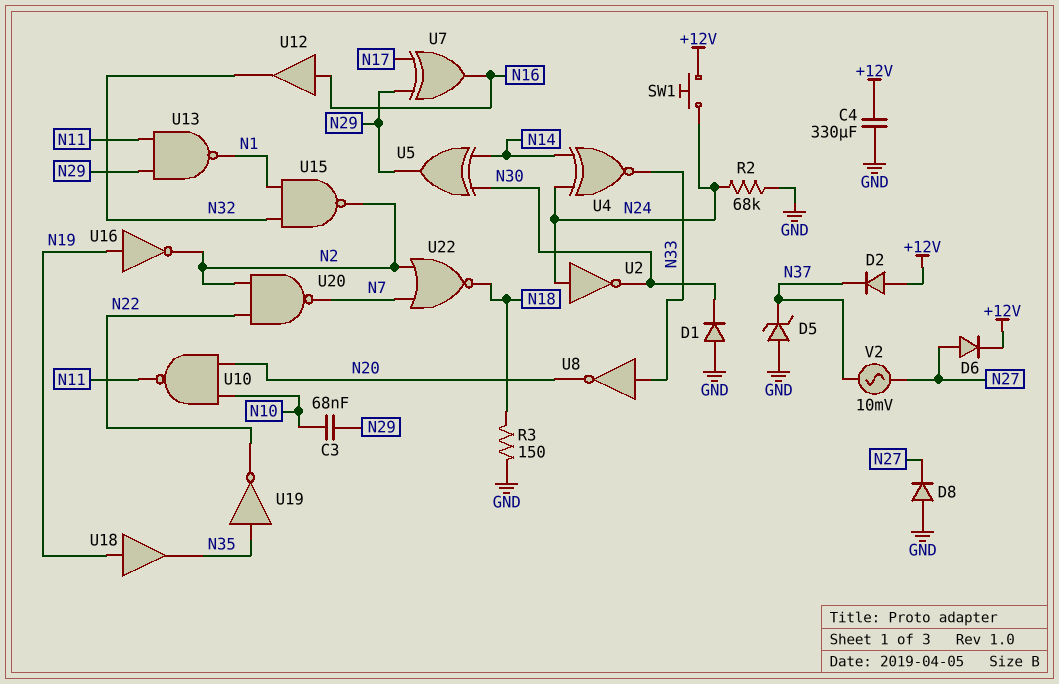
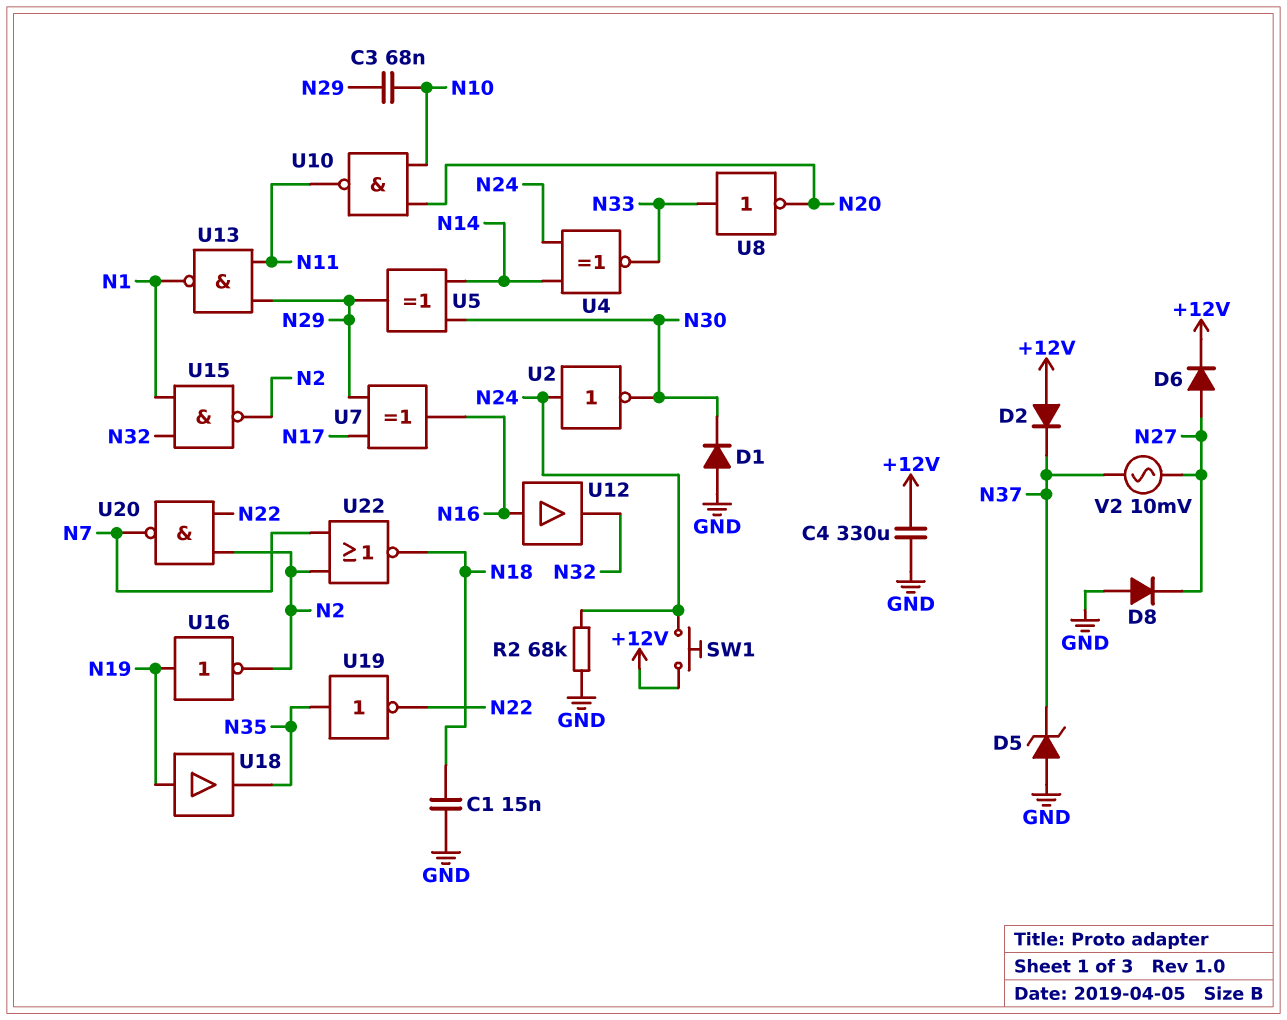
C1: none -> 15nF (GND, N18)
R3: 150 (GND, N18) -> none

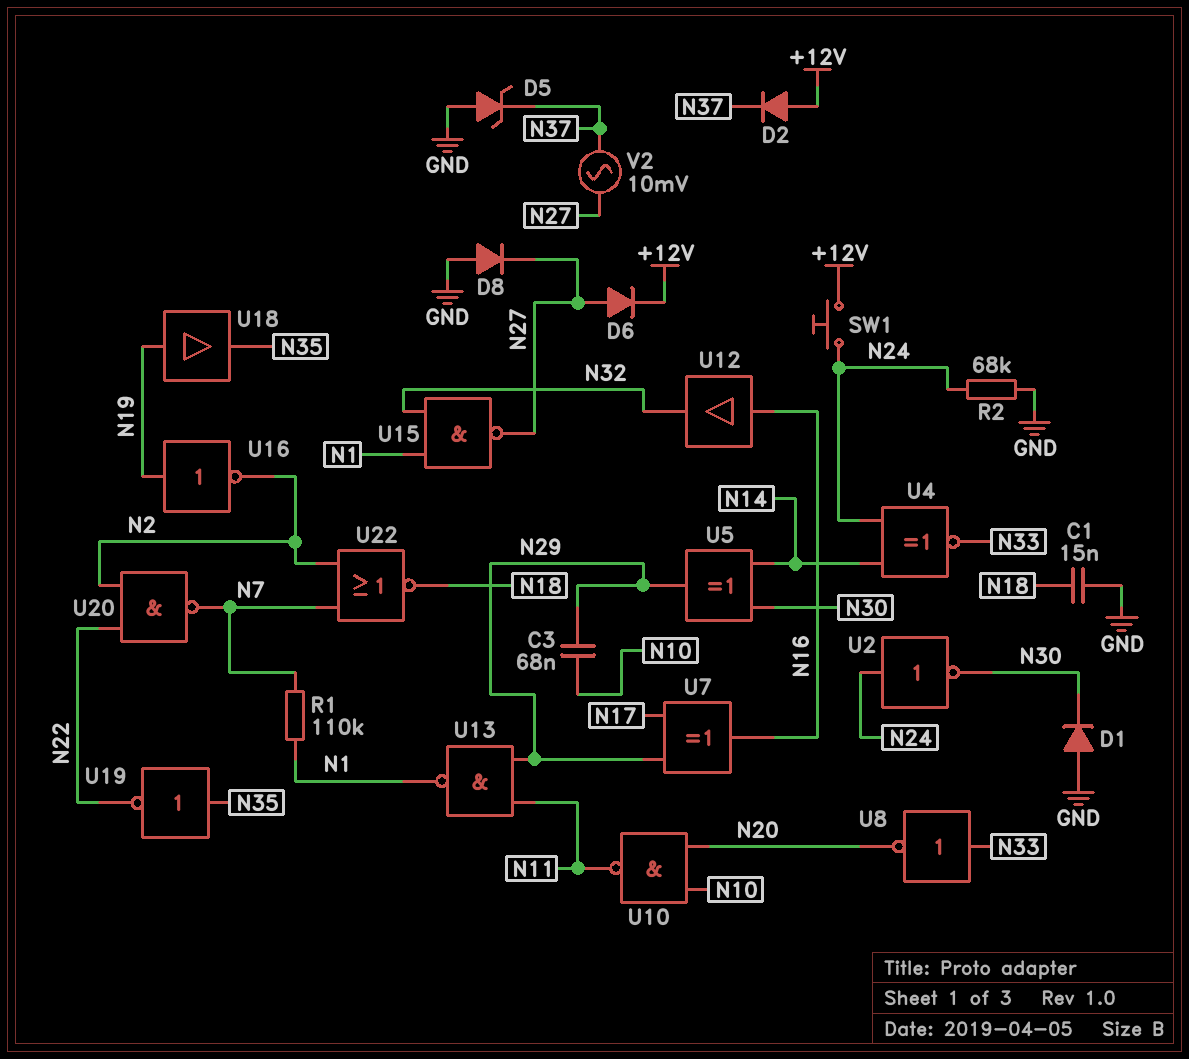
C4: 330uF (+12V, GND) -> none
R1: none -> 110k (N1, N7)
U15: NAND (in N1, in N32, out N2) -> NAND (in N1, in N32, out N27)

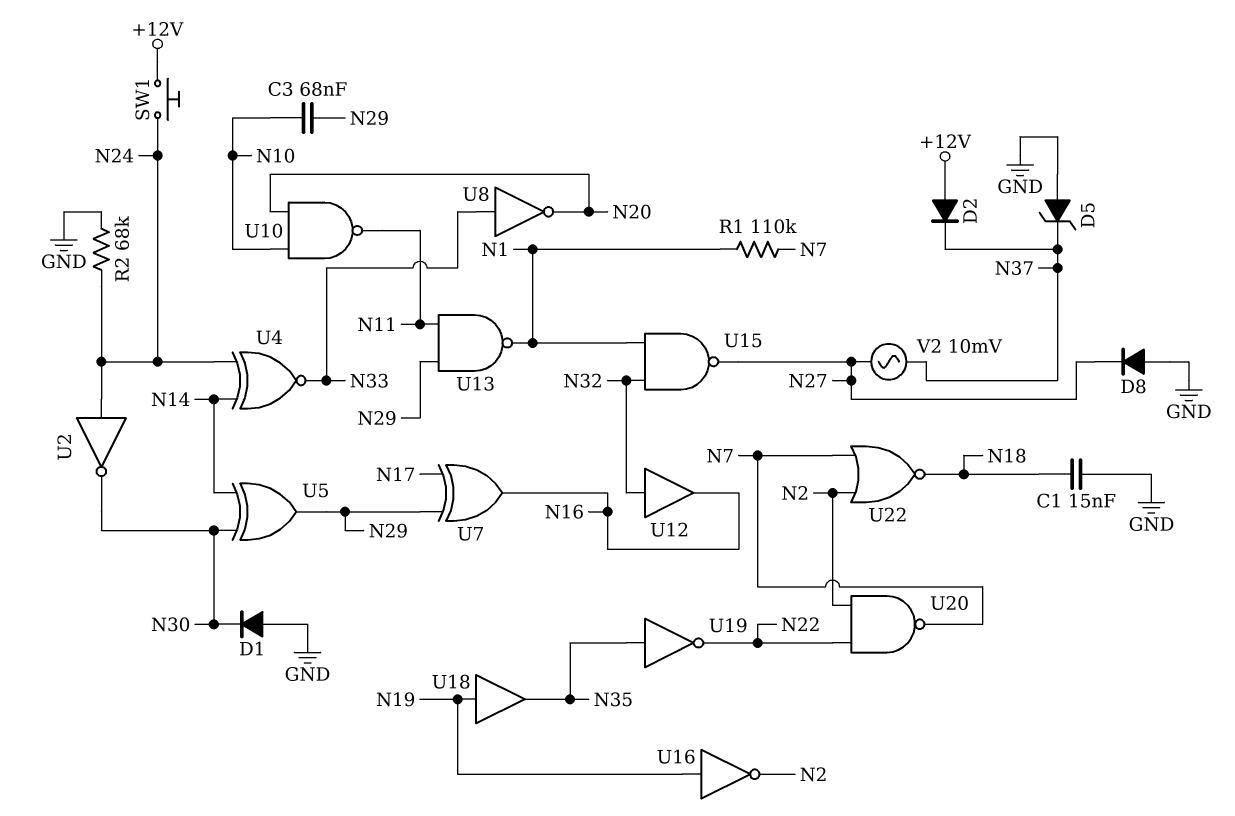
D6: diode (A N27, K +12V) -> none
U12: buffer (in N16, out N32) -> buffer (in N32, out N16)

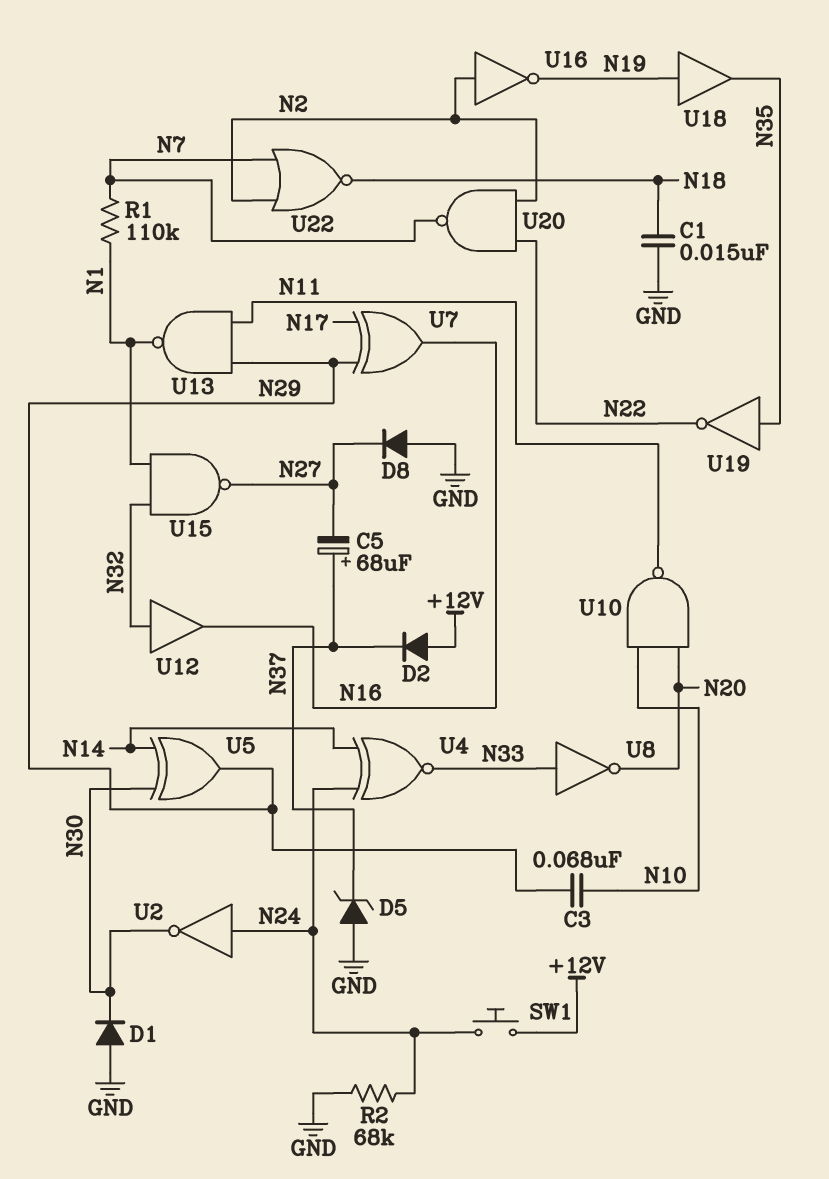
C5: none -> 68uF (plus N37, minus N27)
U16: NOT (in N19, out N2) -> NOT (in N2, out N19)
V2: AC 10mV (N27, N37) -> none

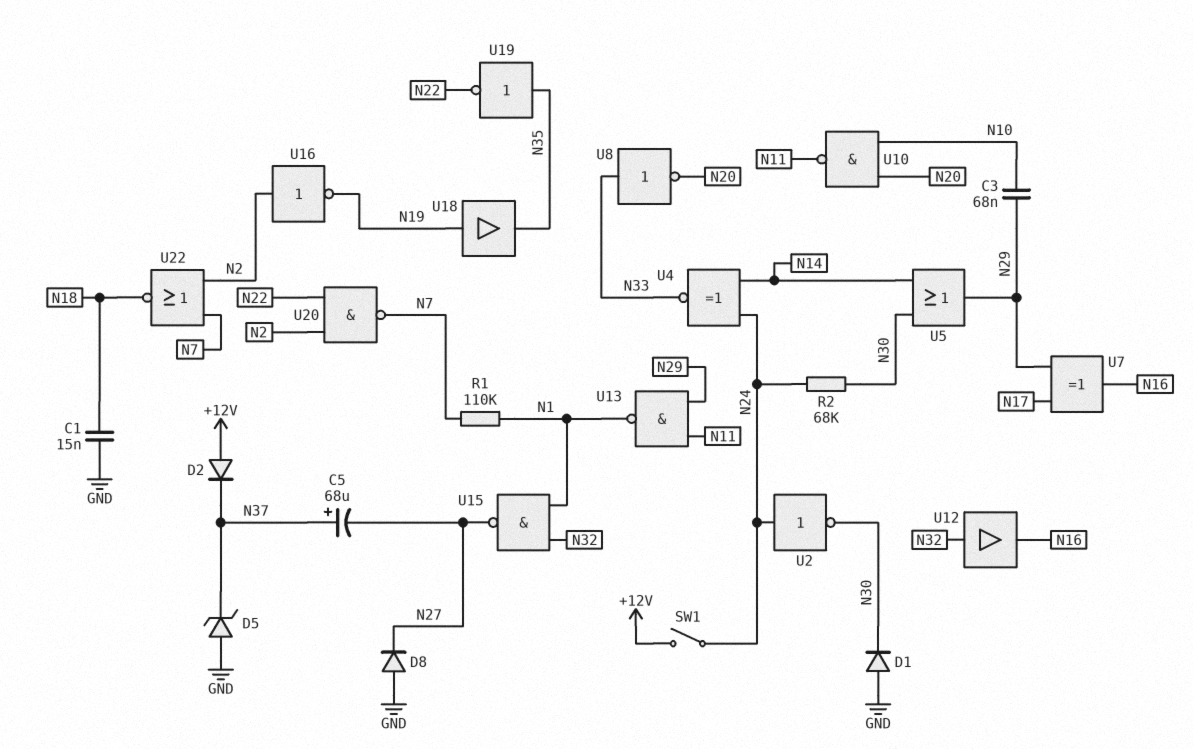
R2: 68k (GND, N24) -> 68k (N24, N30)
SW1: button (+12V, N24) -> switch (+12V, N24)
U5: XOR (in N14, in N30, out N29) -> OR (in N14, in N30, out N29)

